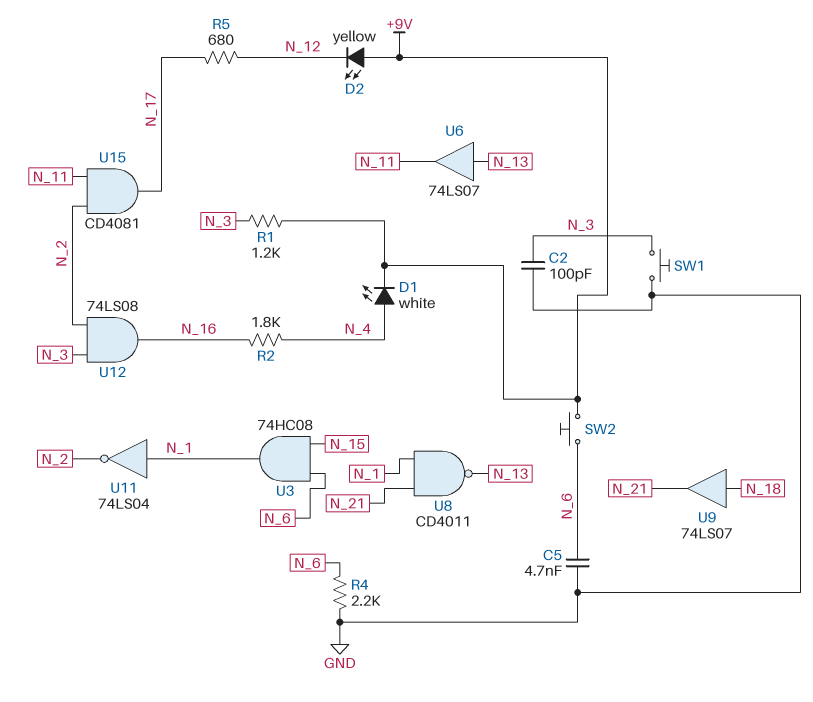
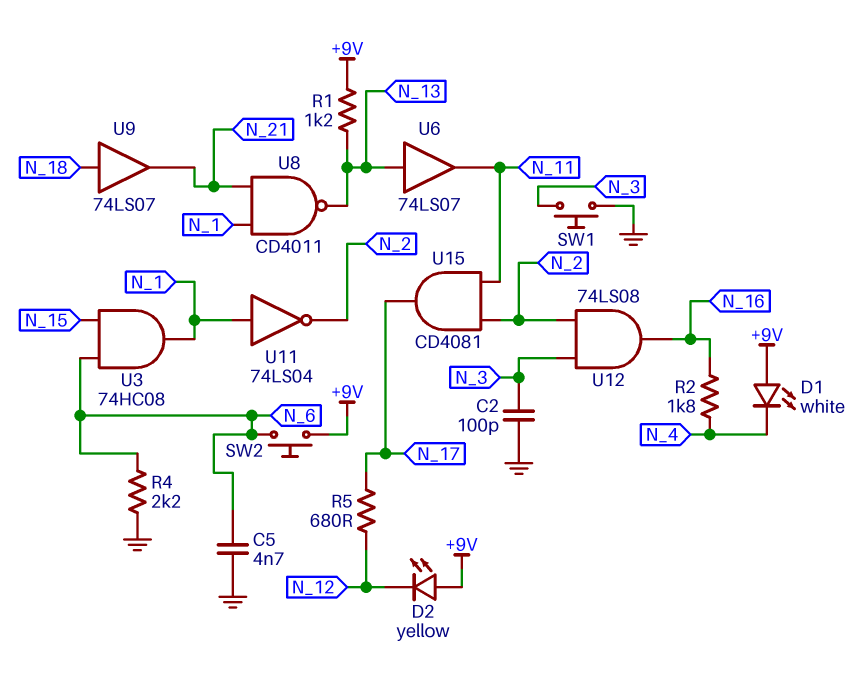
D1: LED white (A N_4, K +9V) -> LED white (A +9V, K N_4)
R1: 1.2k (+9V, N_3) -> 1.2k (+9V, N_13)

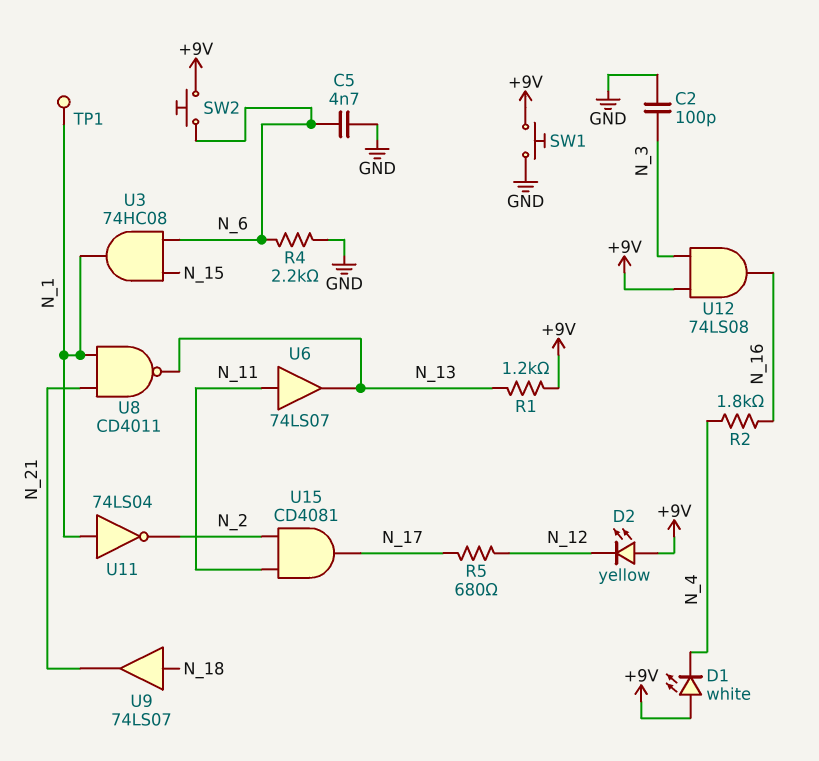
SW1: button (GND, N_3) -> button (+9V, GND)
TP1: none -> test point (N_1)
U6: buffer 74LS07 (in N_13, out N_11) -> buffer 74LS07 (in N_11, out N_13)
U12: AND 74LS08 (in N_2, in N_3, out N_16) -> AND 74LS08 (in +9V, in N_3, out N_16)

